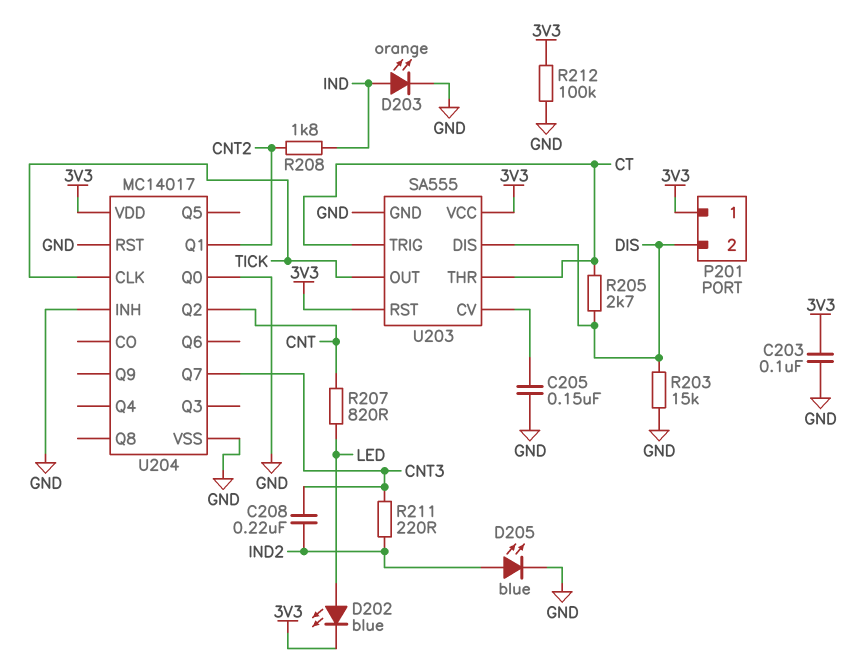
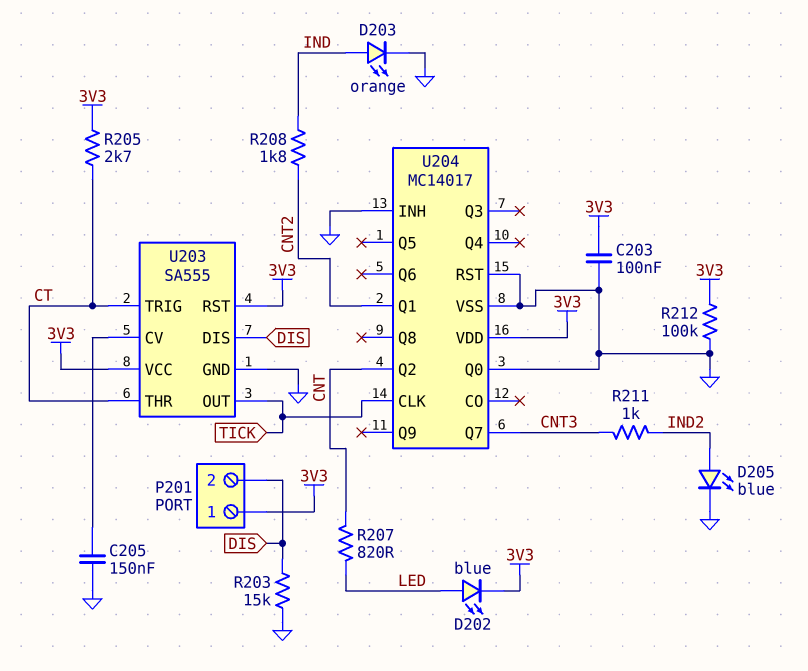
C208: 220nF (CNT3, IND2) -> none
R205: 2.7k (CT, DIS) -> 2.7k (3V3, CT)
R211: 220 (CNT3, IND2) -> 1k (CNT3, IND2)

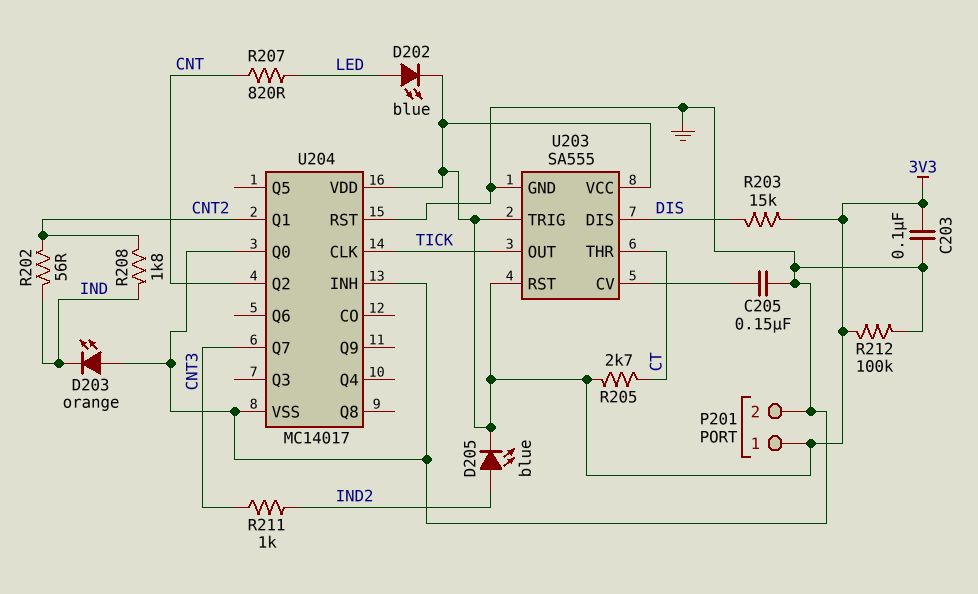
D203: LED orange (A IND, K GND) -> LED orange (A GND, K IND)
D205: LED blue (A IND2, K GND) -> LED blue (A IND2, K 3V3)
P201 pin 2: DIS -> GND
R202: none -> 56 (CNT2, IND)
R203: 15k (DIS, GND) -> 15k (3V3, DIS)
U203 pin TRIG: CT -> 3V3

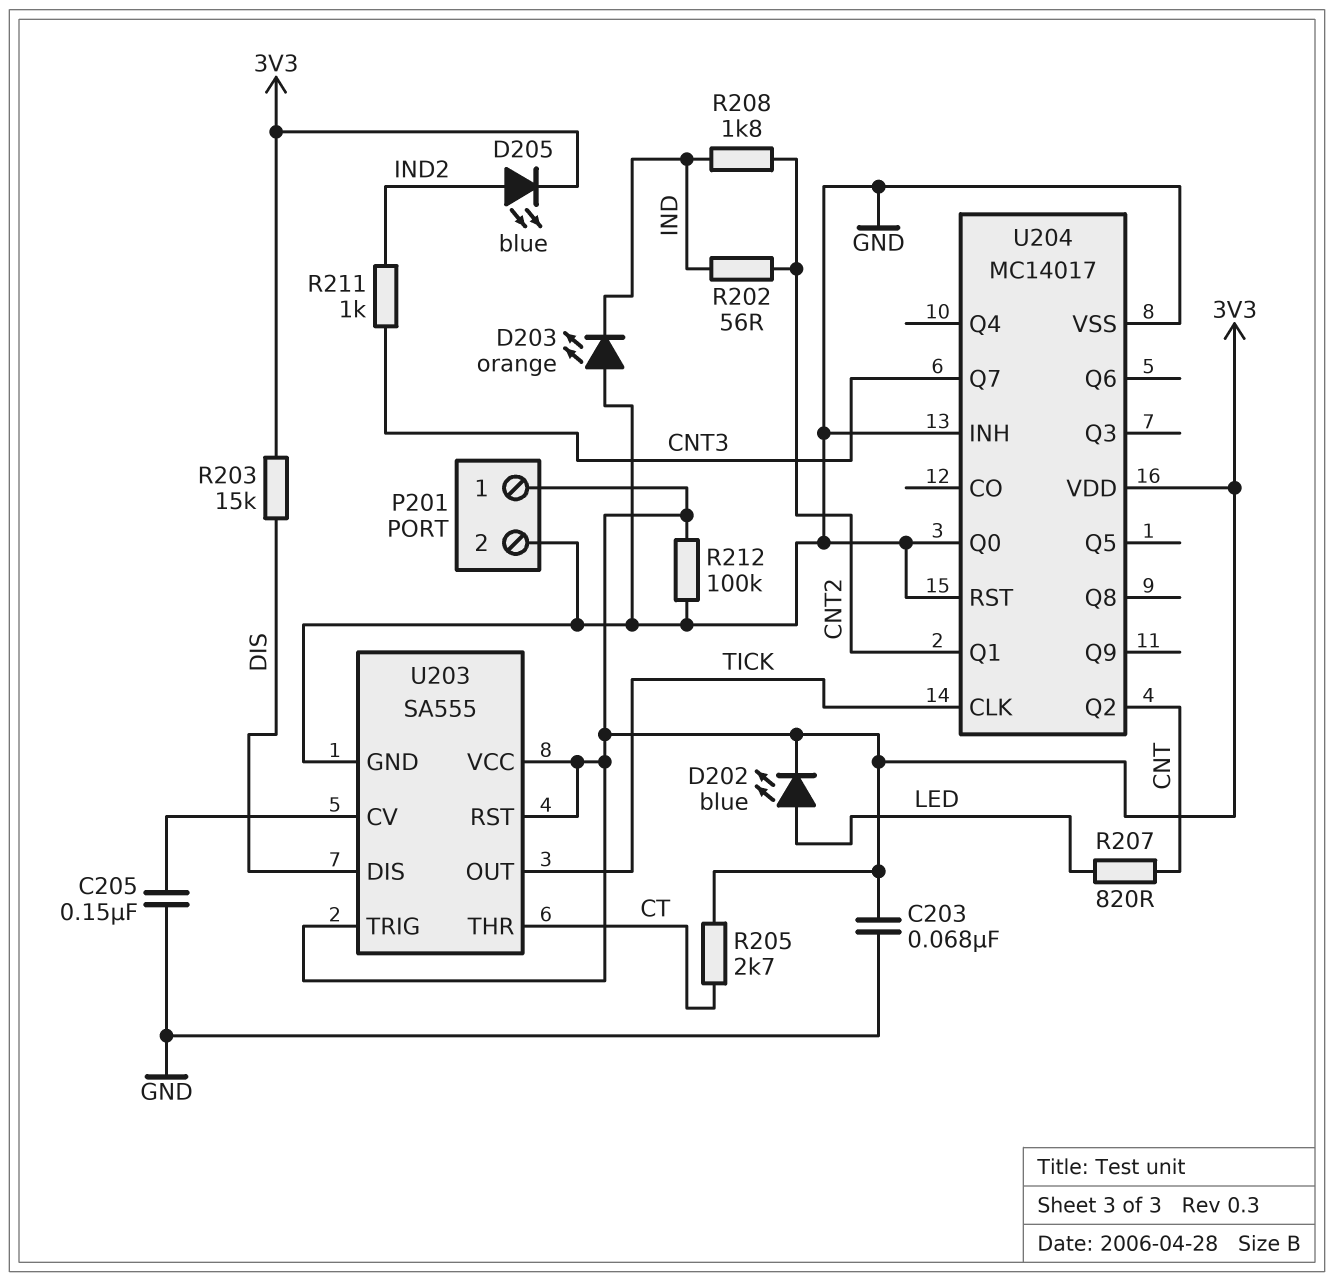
C203: 100nF (3V3, GND) -> 68nF (3V3, GND)

